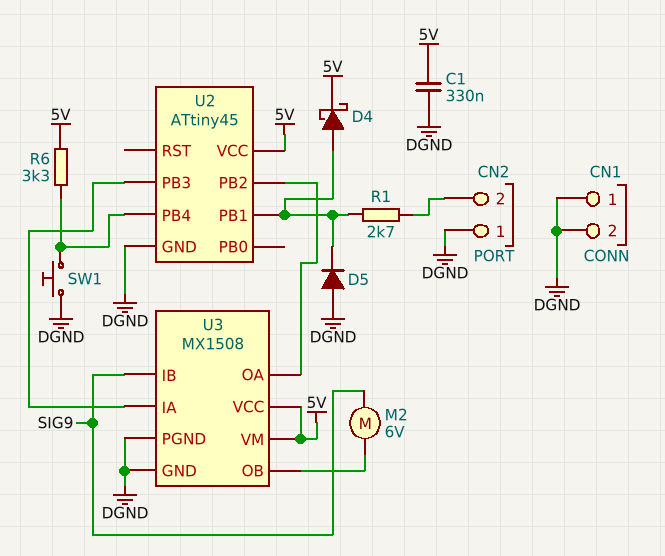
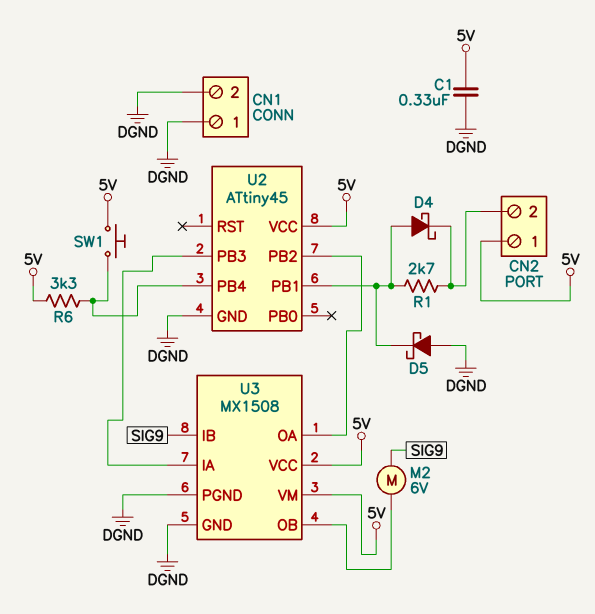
CN2 pin 1: DGND -> 5V
D4: schottky (A U2/PB1, K 5V) -> schottky (A U2/PB1, K CN2/2)
D5: diode (A DGND, K U2/PB1) -> schottky (A DGND, K U2/PB1)
SW1: button (DGND, U2/PB4) -> button (5V, U2/PB4)

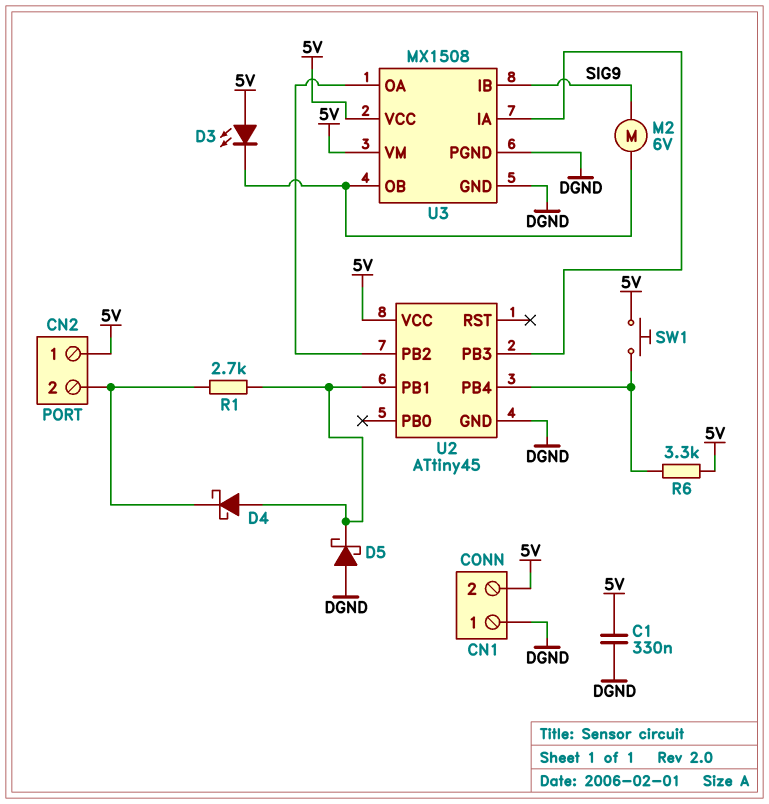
CN1 pin 2: DGND -> 5V
D3: none -> LED (A 5V, K U3/OB)

